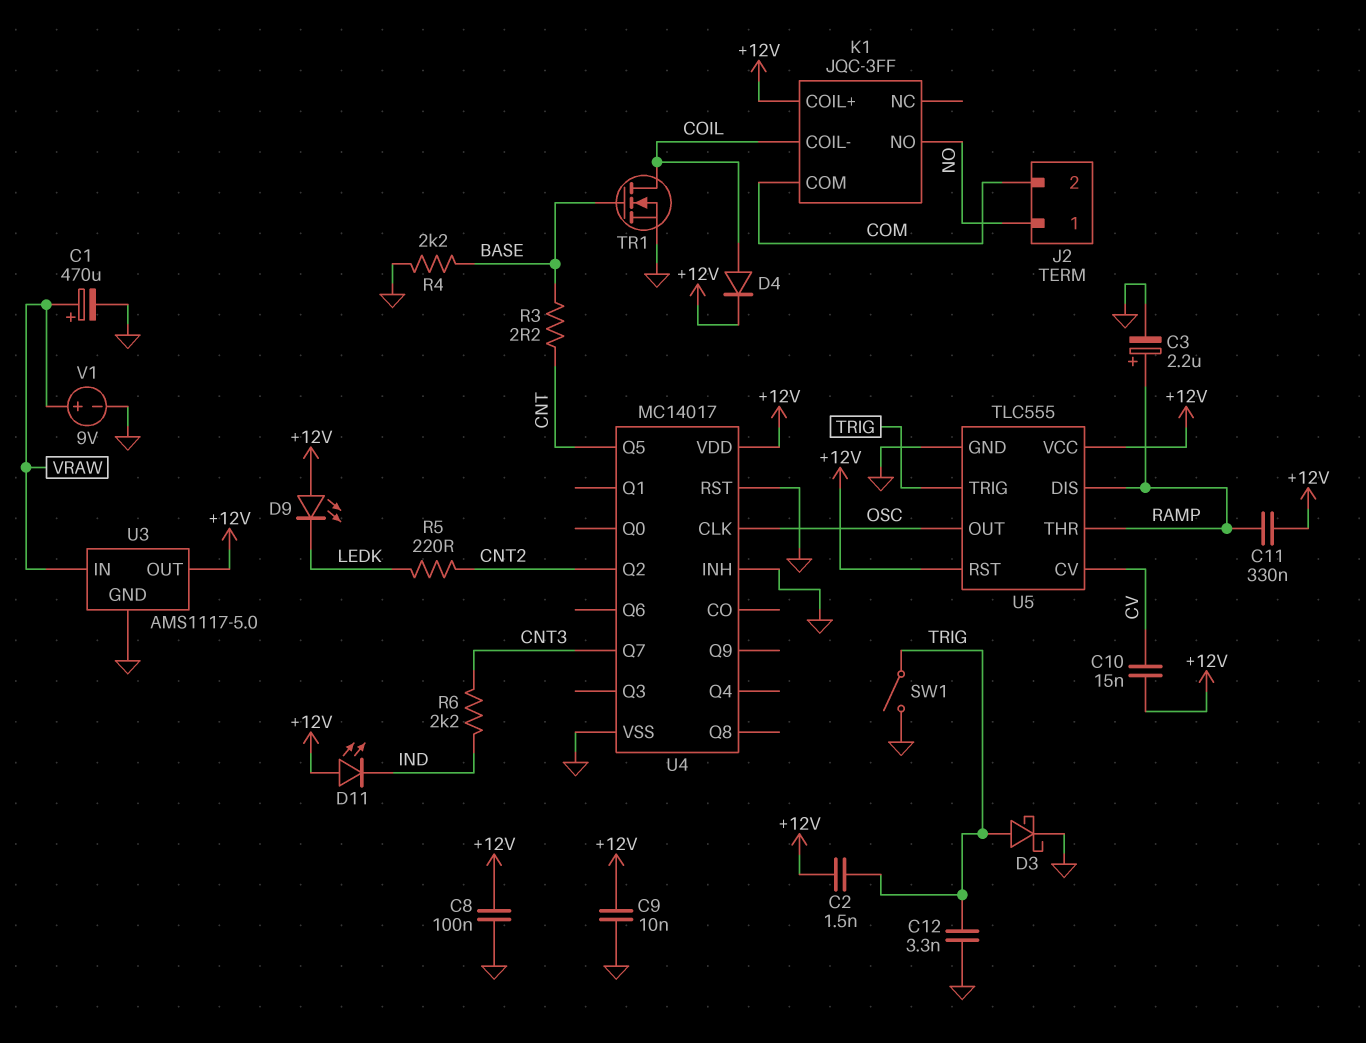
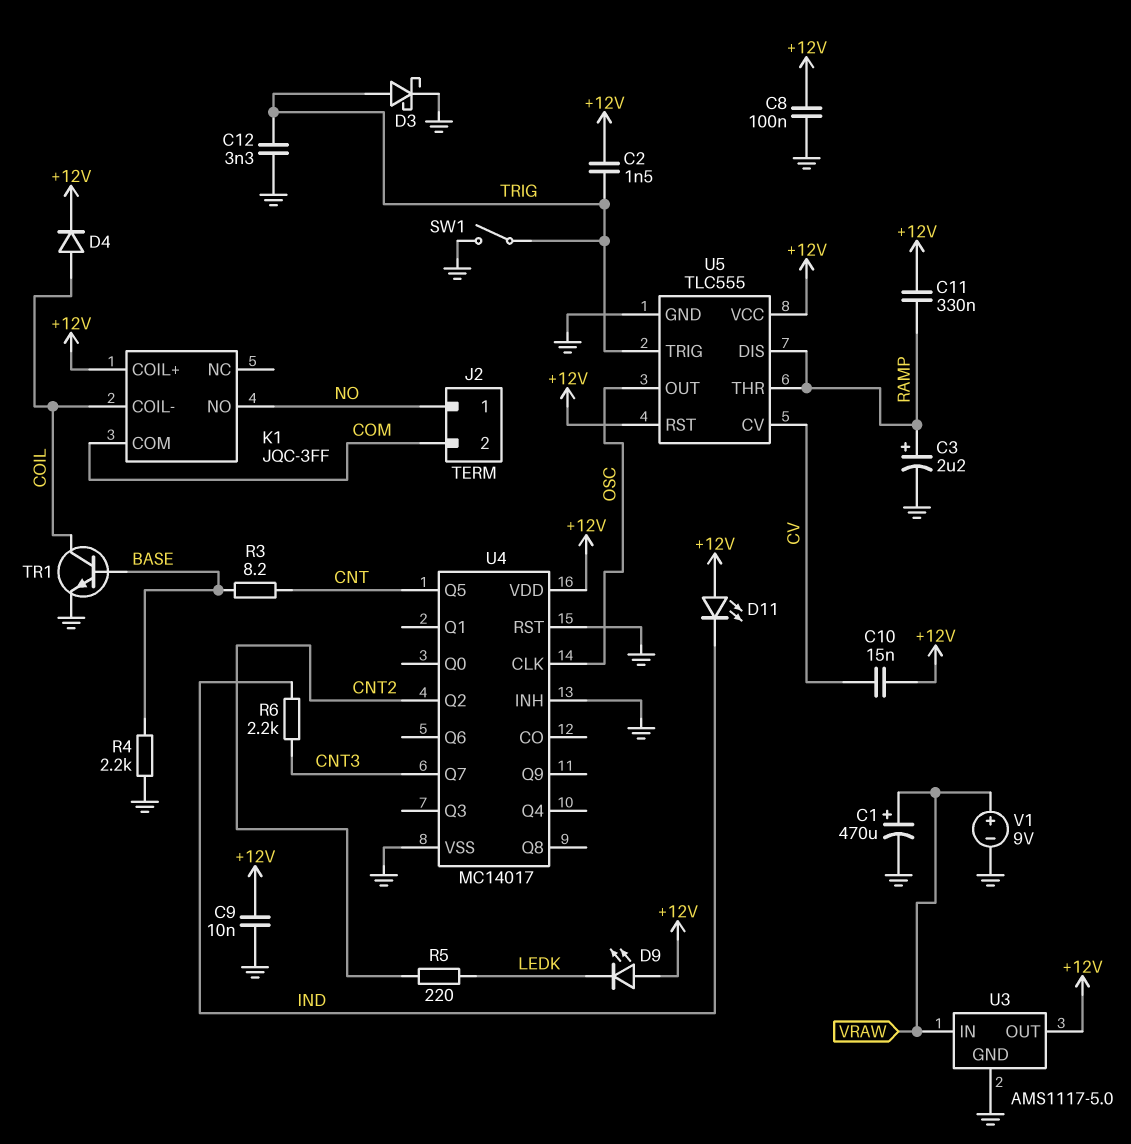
R3: 2.2 (BASE, CNT) -> 8.2 (BASE, CNT)
TR1: NMOS (G BASE, D COIL, S GND) -> NPN (B BASE, C COIL, E GND)

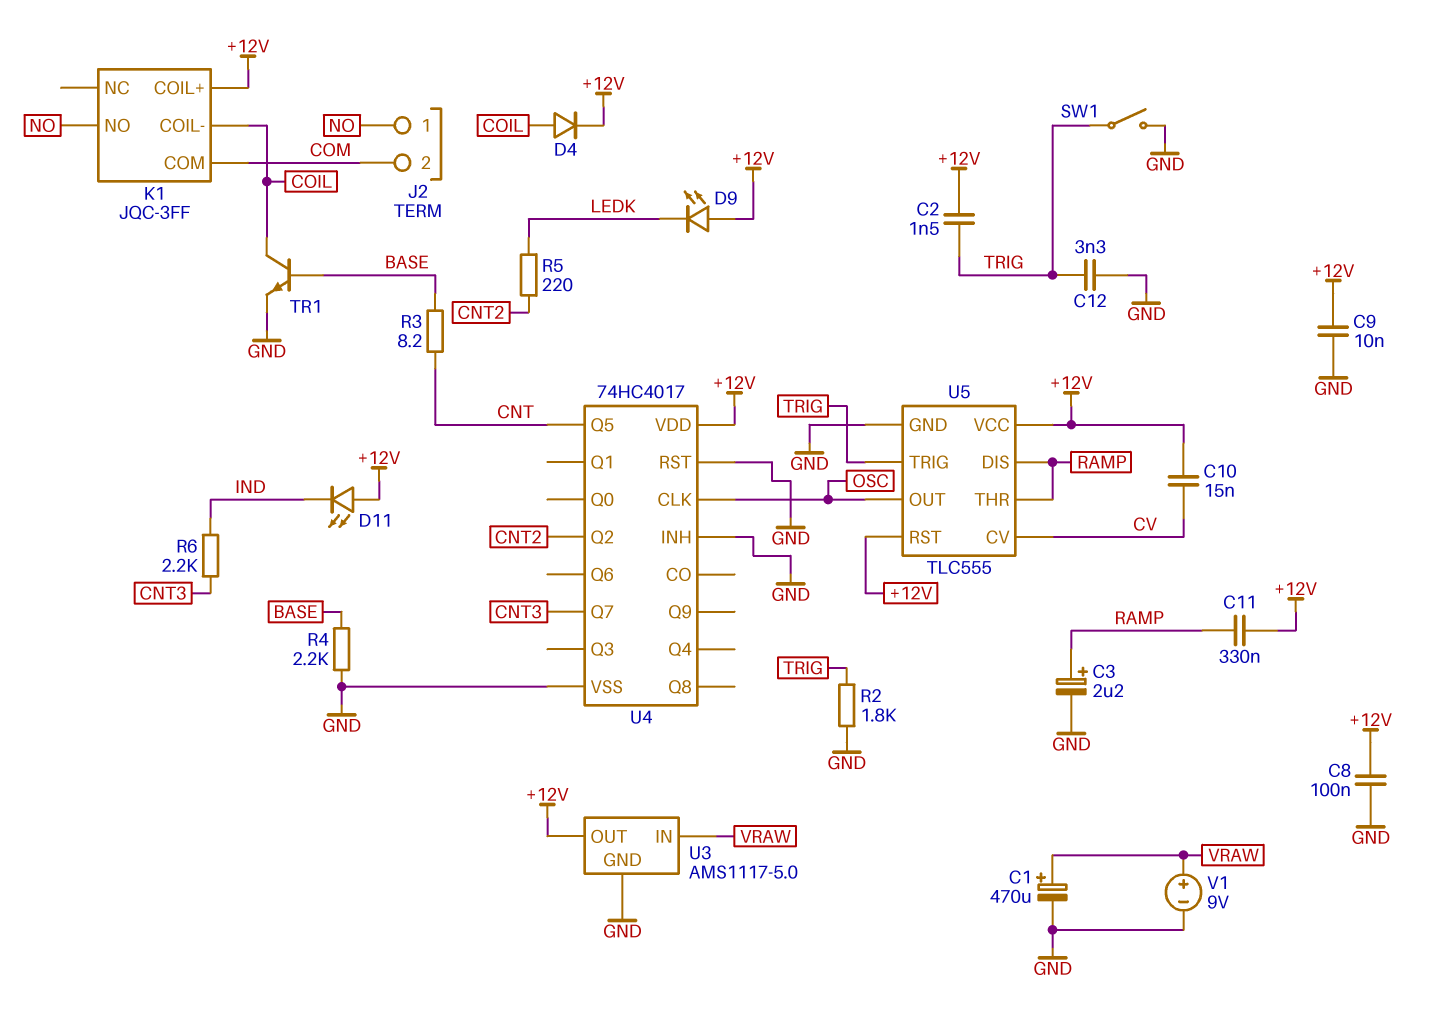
D3: schottky (A TRIG, K GND) -> none
R2: none -> 1.8k (GND, TRIG)
U4: MC14017 -> 74HC4017

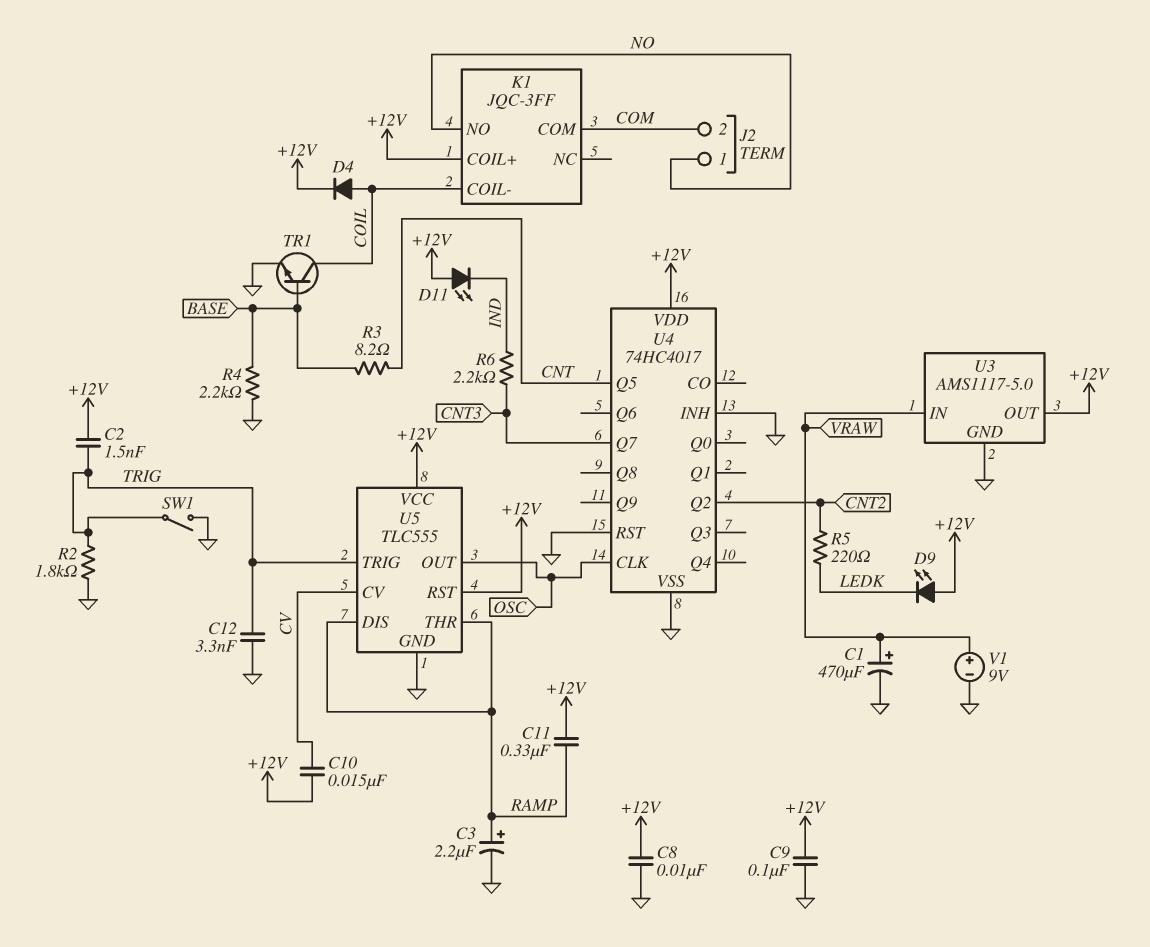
C8: 100nF (+12V, GND) -> 10nF (+12V, GND)
C9: 10nF (+12V, GND) -> 100nF (+12V, GND)

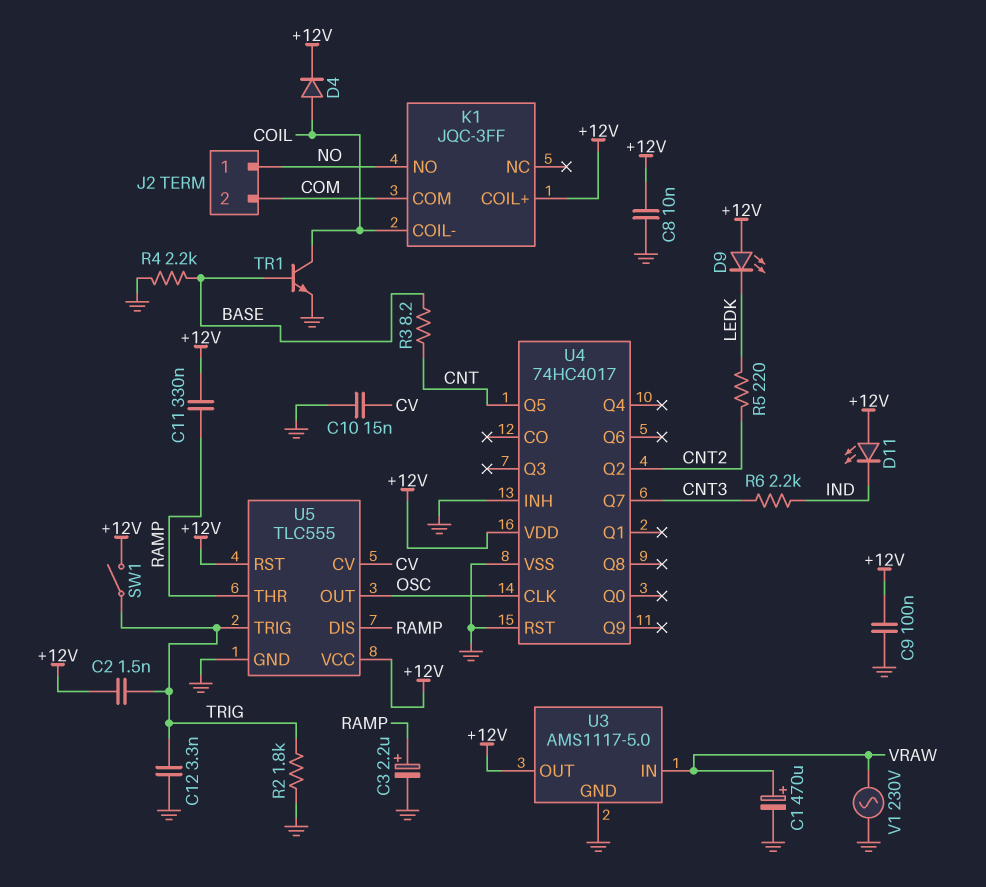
C10: 15nF (+12V, CV) -> 15nF (CV, GND)
SW1: switch (GND, TRIG) -> switch (+12V, TRIG)
V1: 9V (plus VRAW, minus GND) -> AC 230V (GND, VRAW)

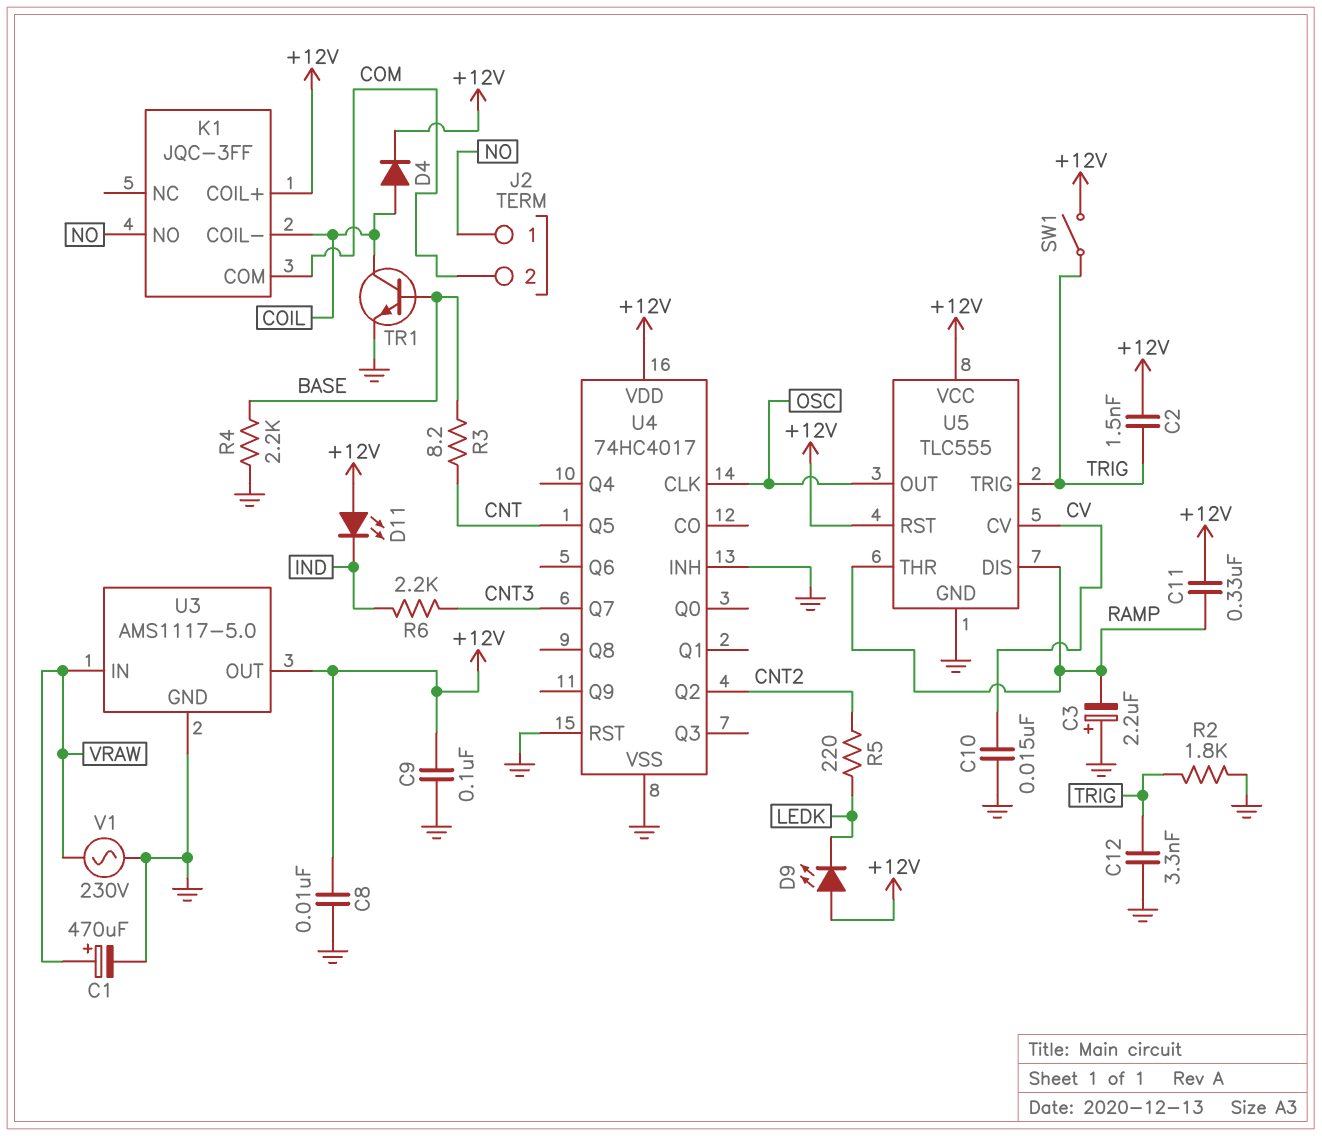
C3: 2.2uF (plus RAMP, minus GND) -> 2.2uF (plus GND, minus RAMP)

